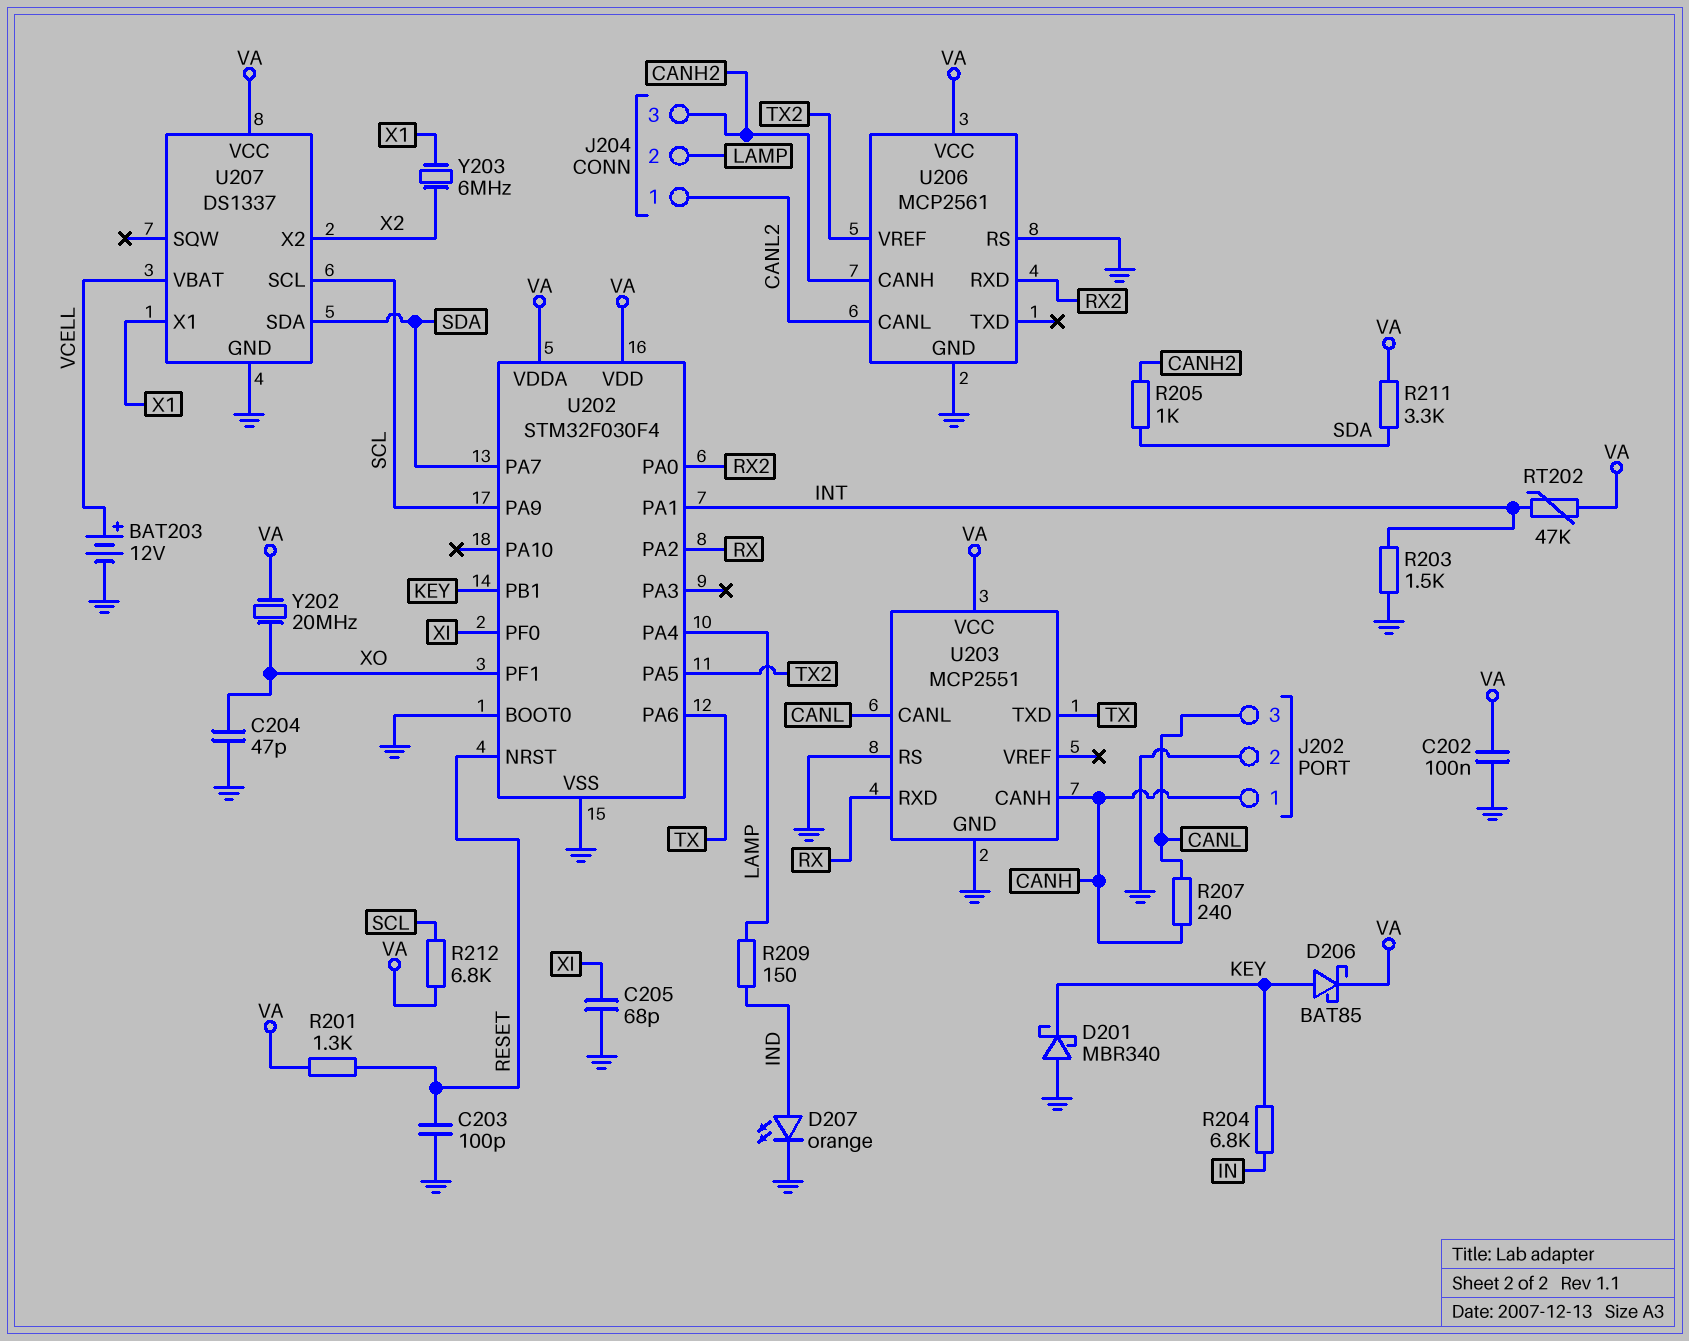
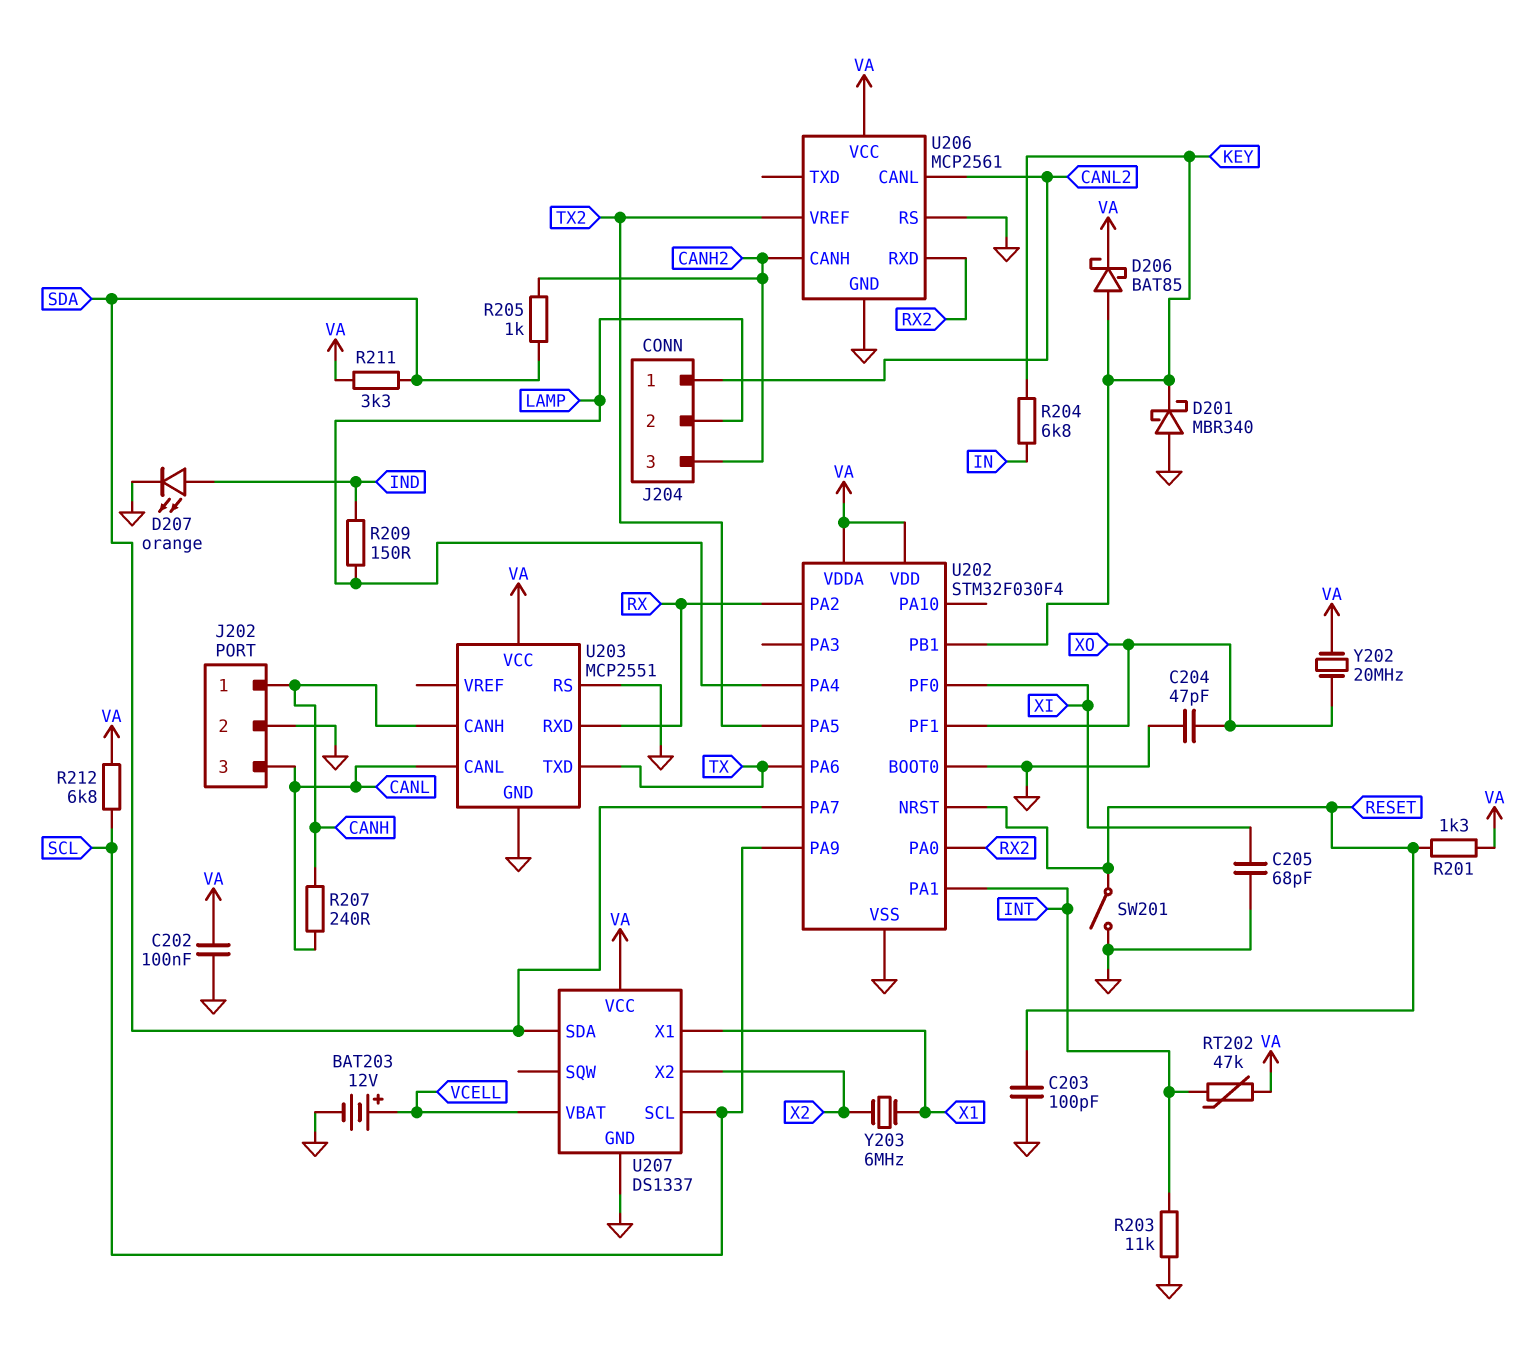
R203: 1.5k (GND, INT) -> 11k (GND, INT)
SW201: none -> switch (GND, RESET)

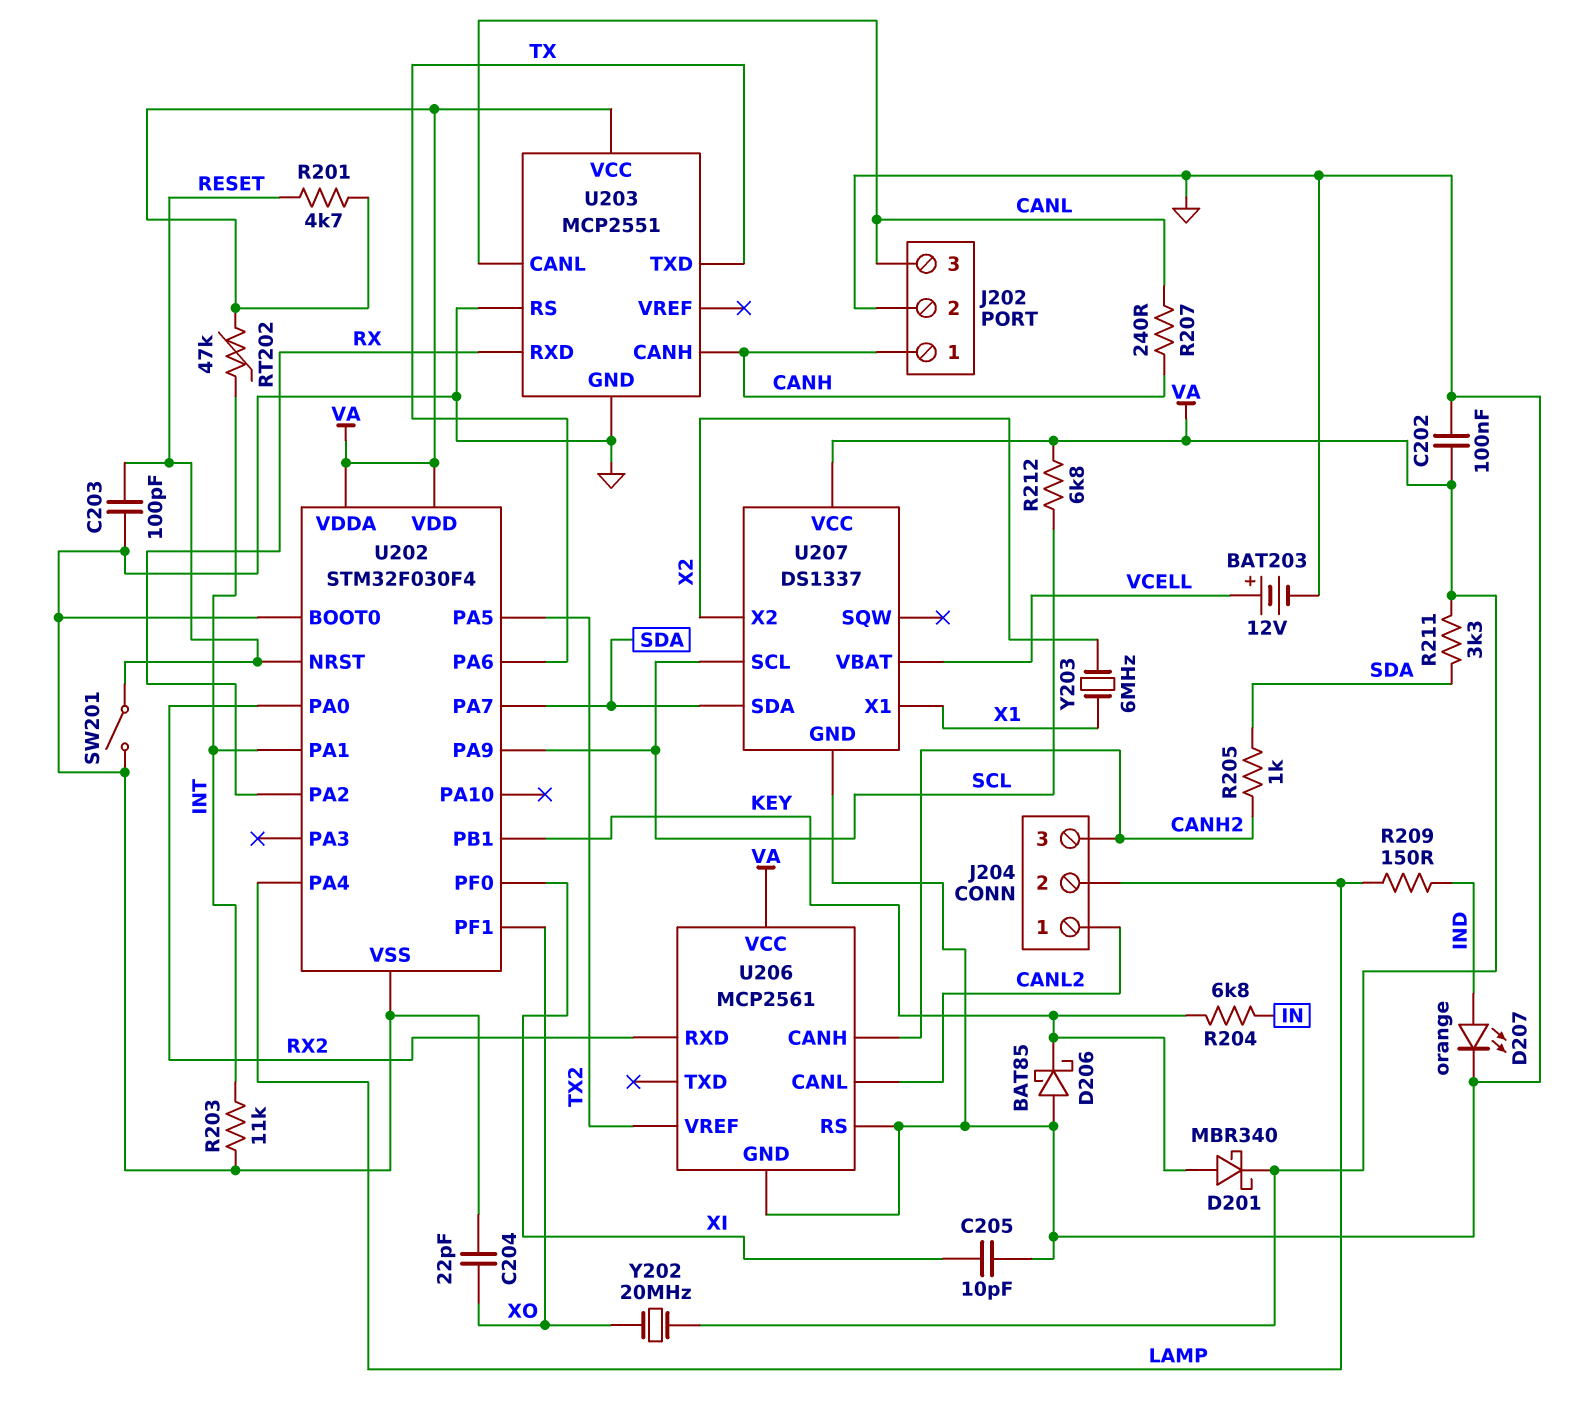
C204: 47pF (GND, XO) -> 22pF (GND, XO)
C205: 68pF (GND, XI) -> 10pF (GND, XI)
D201: schottky MBR340 (A GND, K KEY) -> schottky MBR340 (A KEY, K VA)
D206: schottky BAT85 (A KEY, K VA) -> schottky BAT85 (A GND, K KEY)
R201: 1.3k (RESET, VA) -> 4.7k (RESET, VA)

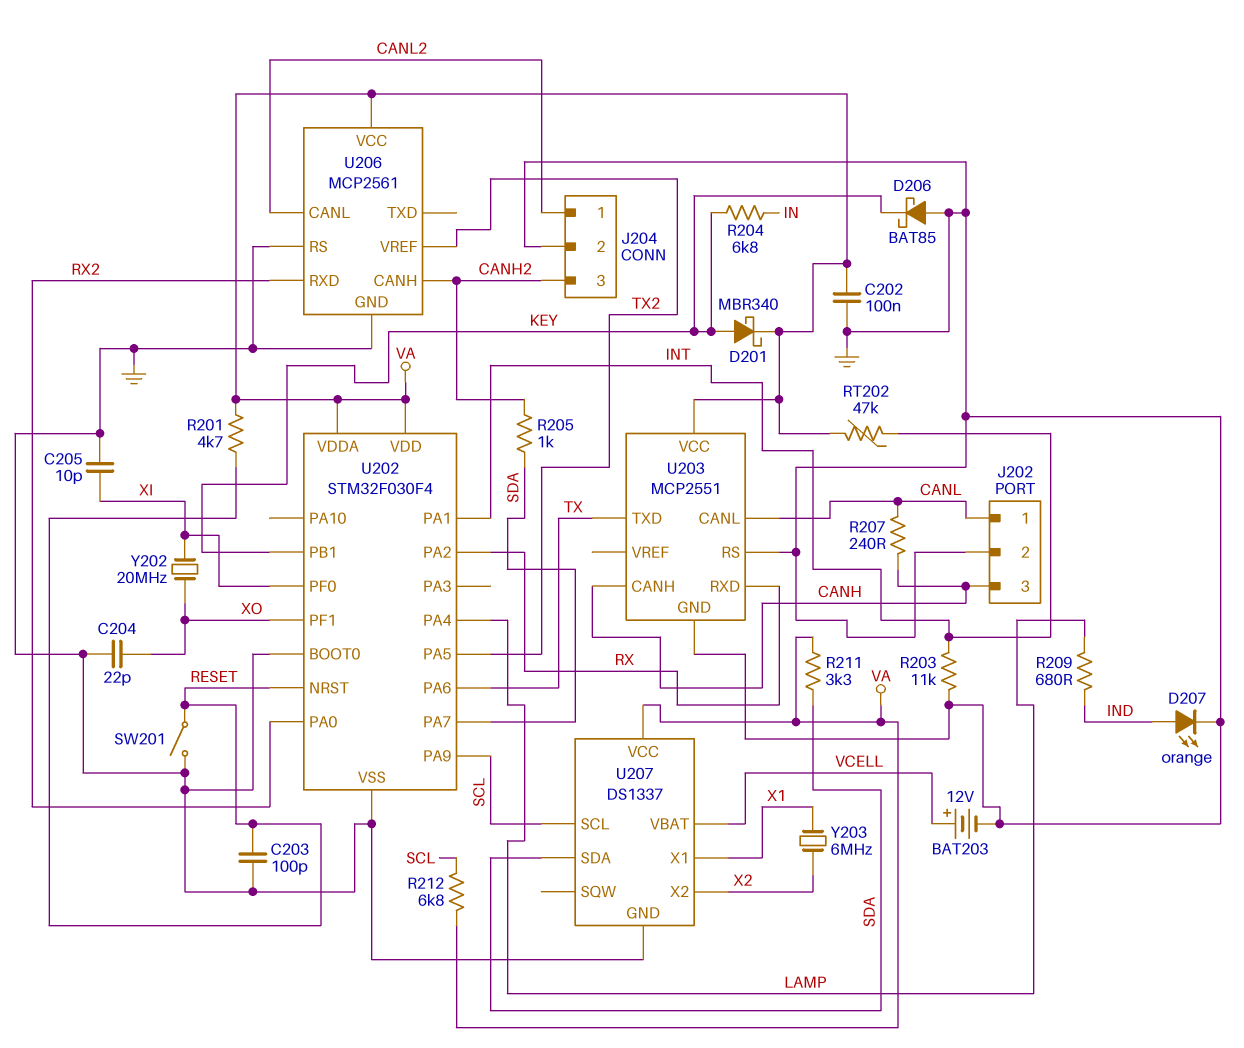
J202 pin 1: CANH -> CANL
J202 pin 3: CANL -> CANH
J204 pin 2: LAMP -> GND
R209: 150 (IND, LAMP) -> 680 (IND, LAMP)
Y202: 20MHz (VA, XO) -> 20MHz (XI, XO)

